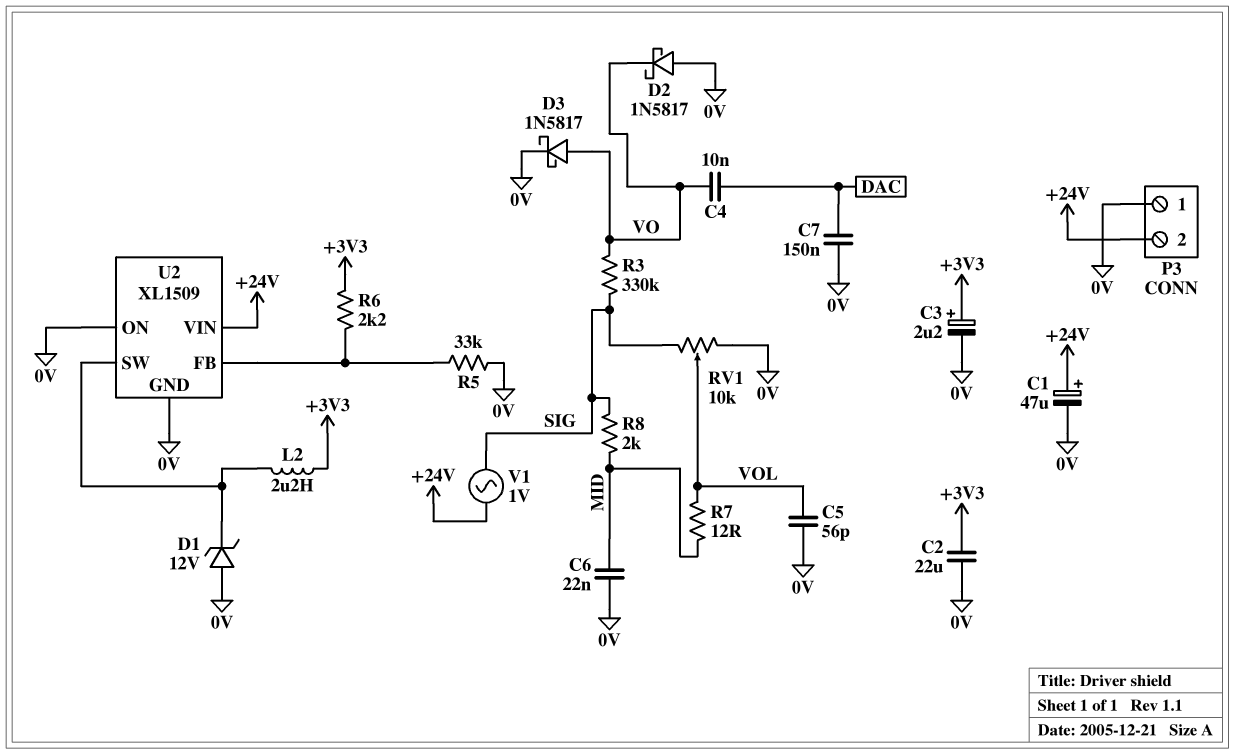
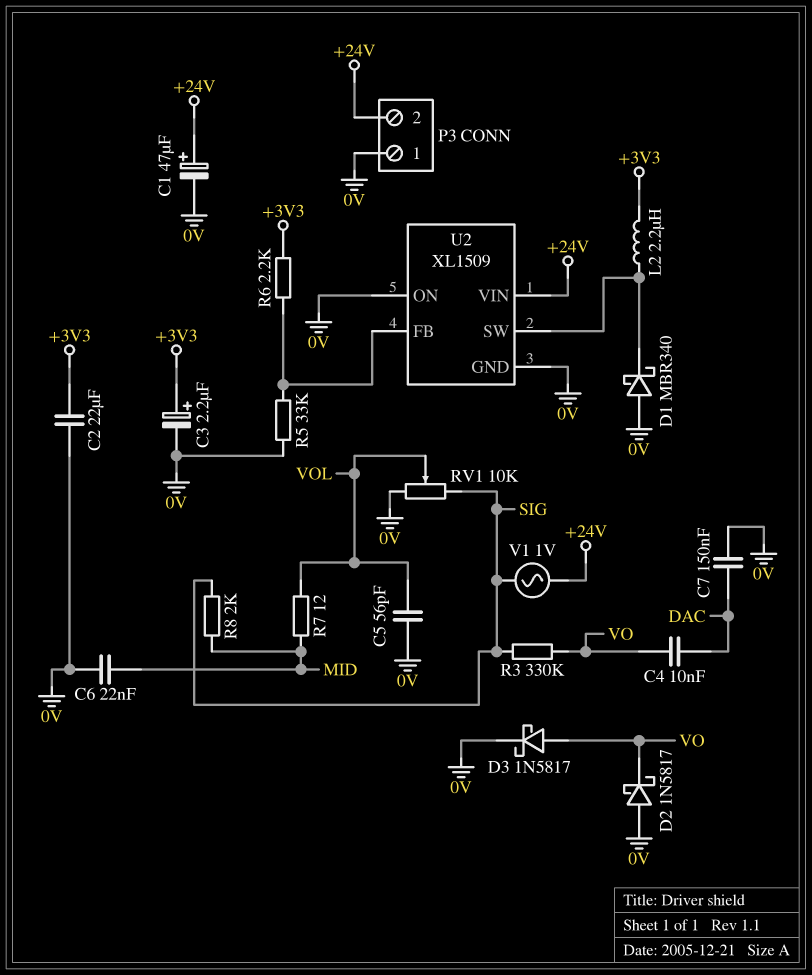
D1: zener 12V (A 0V, K U2/SW) -> schottky MBR340 (A 0V, K U2/SW)

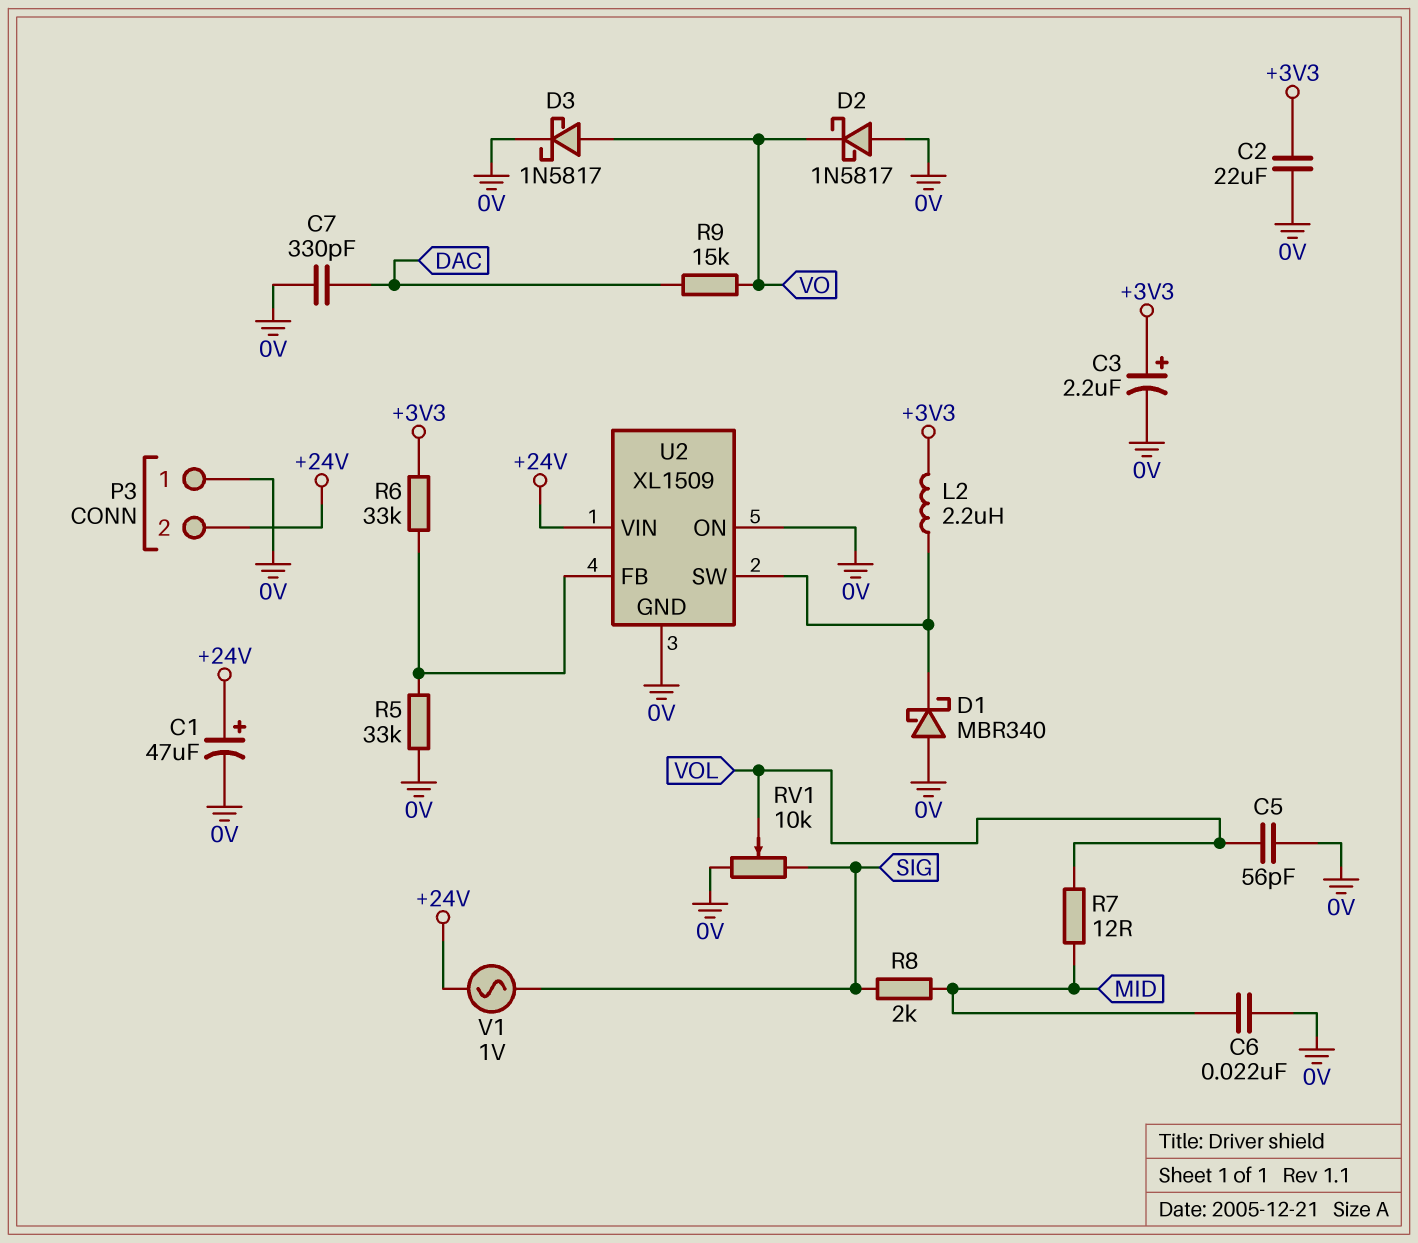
C4: 10nF (DAC, VO) -> none
C7: 150nF (0V, DAC) -> 330pF (0V, DAC)
R3: 330k (SIG, VO) -> none
R6: 2.2k (+3V3, U2/FB) -> 33k (+3V3, U2/FB)
R9: none -> 15k (DAC, VO)

